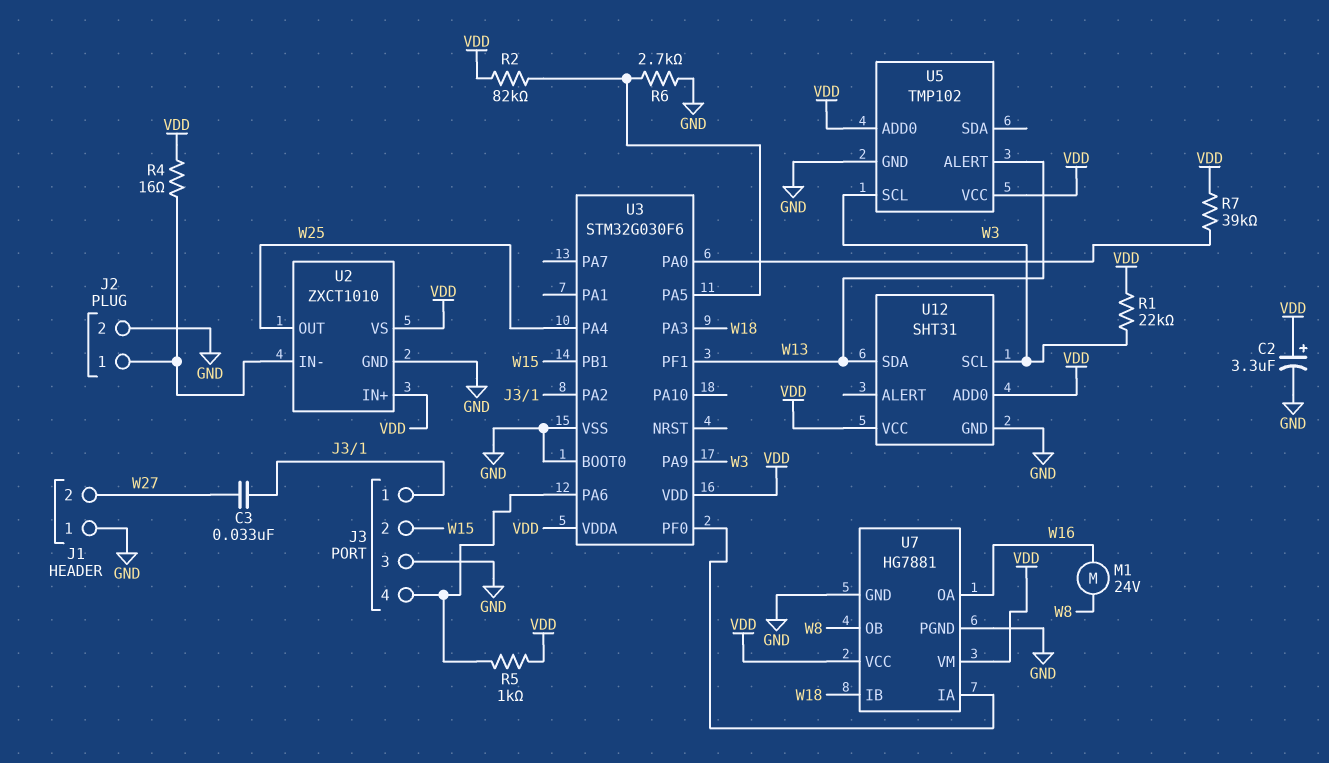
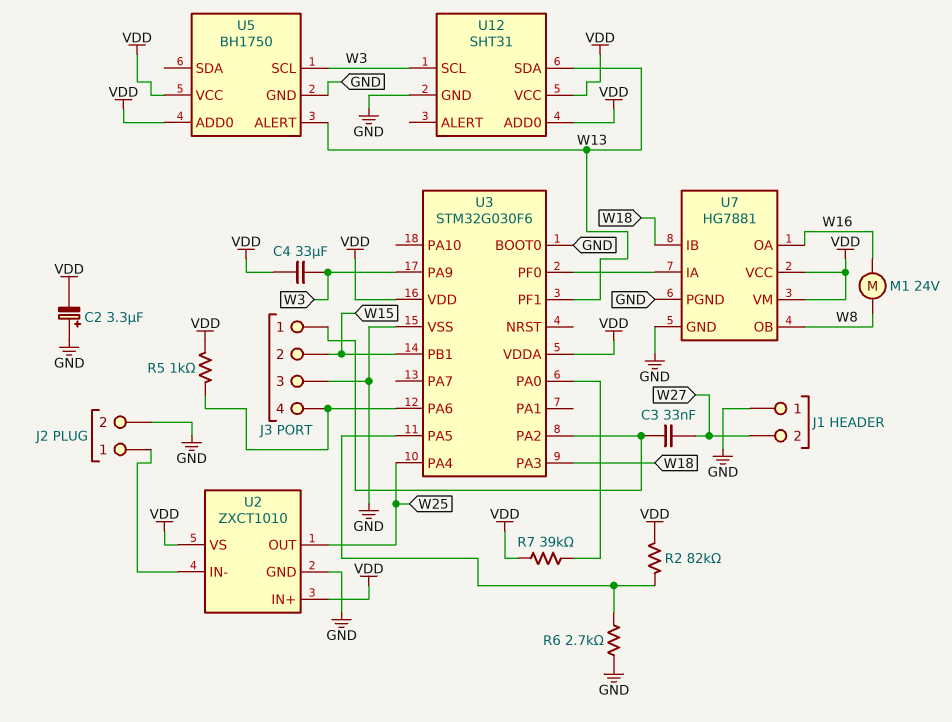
C2: 3.3uF (plus VDD, minus GND) -> 3.3uF (plus GND, minus VDD)
C4: none -> 33uF (VDD, W3)
R1: 22k (VDD, W3) -> none
R4: 16 (J2/1, VDD) -> none
U5: TMP102 -> BH1750

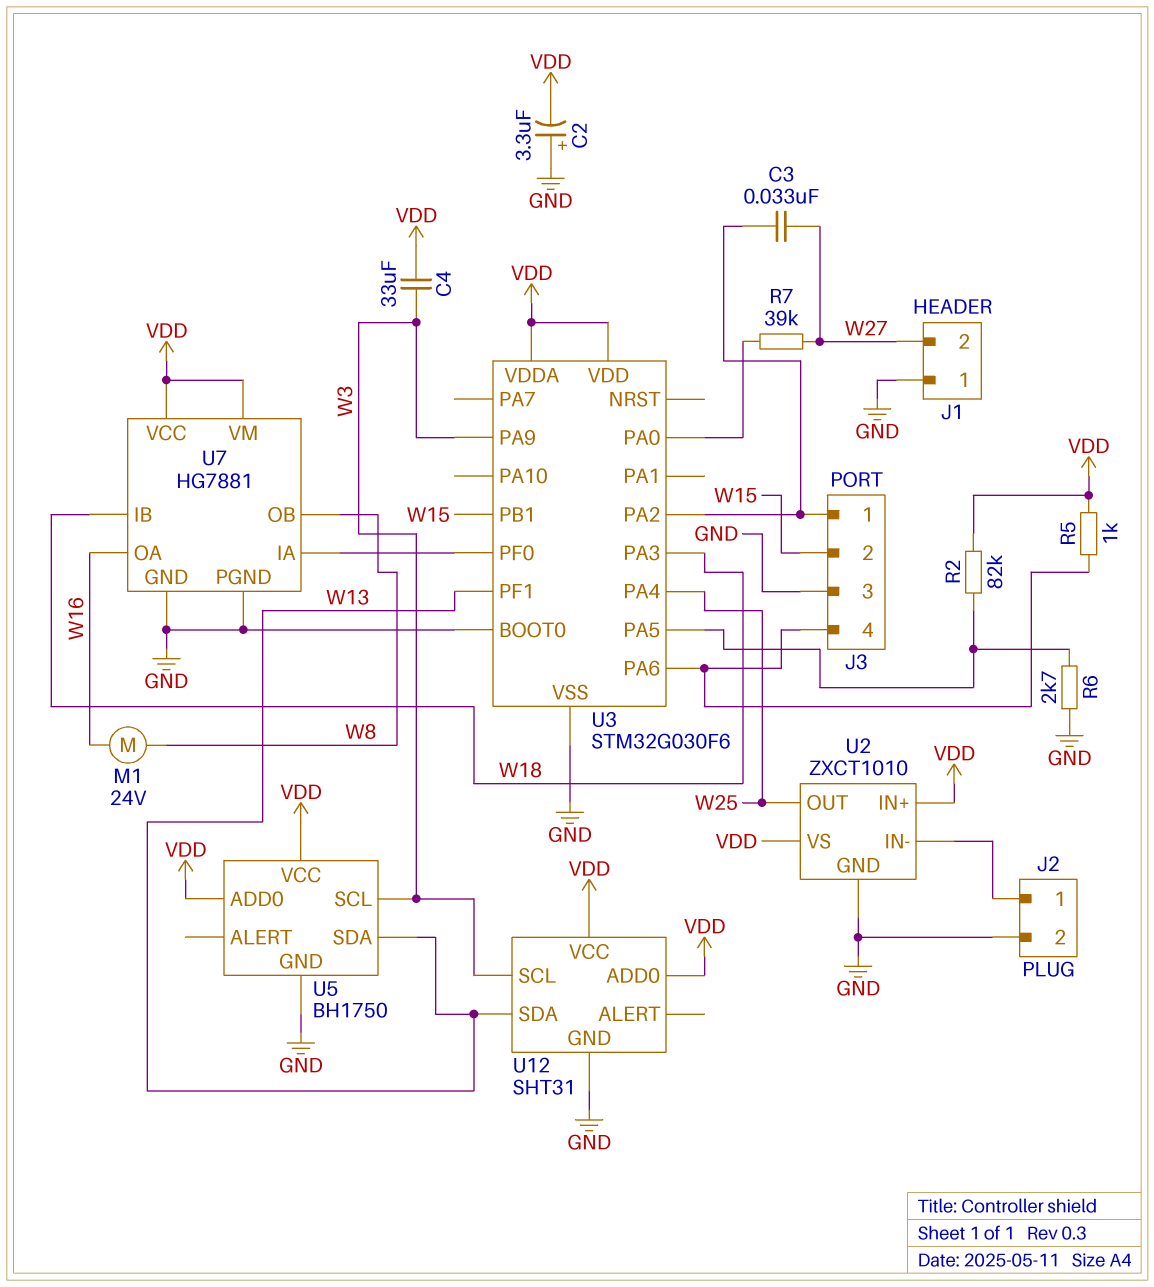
R7: 39k (U3/PA0, VDD) -> 39k (U3/PA0, W27)
U5 pin ALERT: W13 -> none
U5 pin SDA: none -> W13

